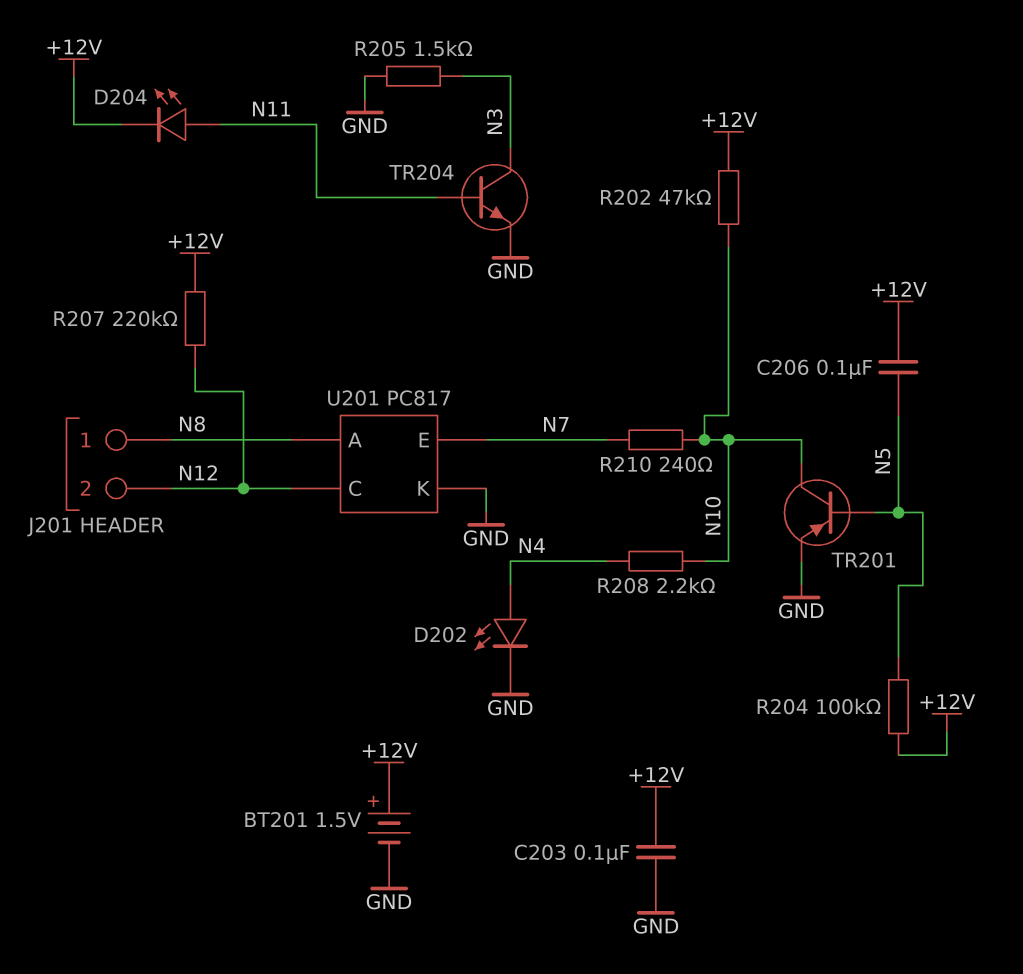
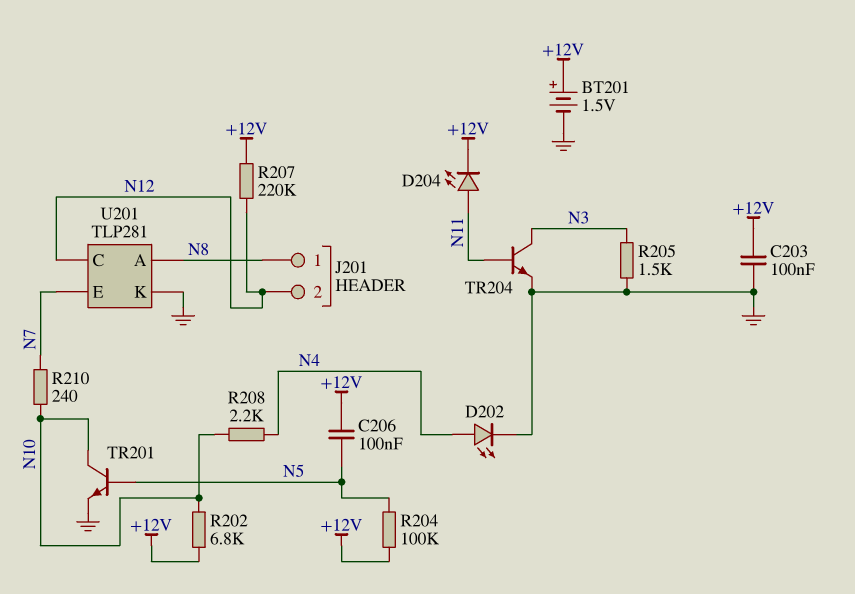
R202: 47k (+12V, N10) -> 6.8k (+12V, N10)
TR201: PNP (B N5, C N10, E GND) -> NPN (B N5, C N10, E GND)
U201: PC817 -> TLP281

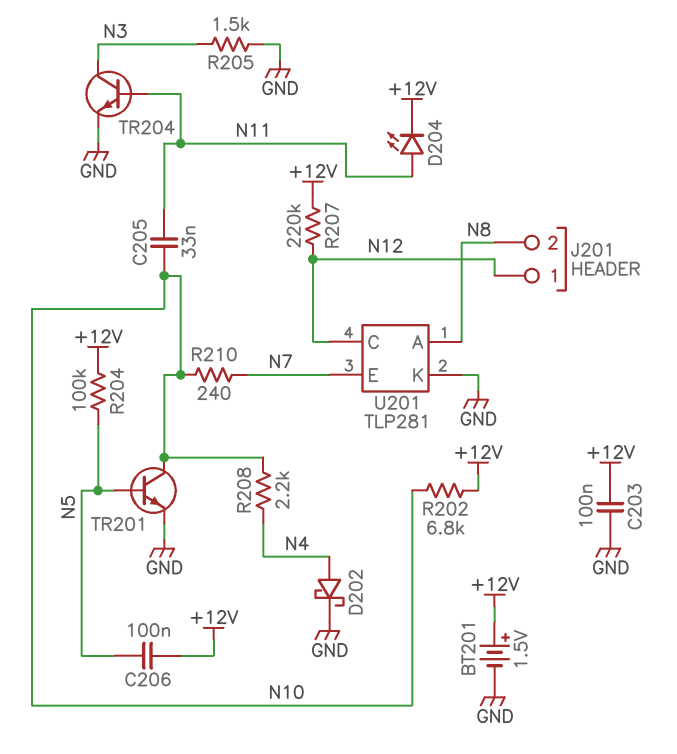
C205: none -> 33nF (N10, N11)
D202: LED (A N4, K GND) -> schottky (A N4, K GND)
J201 pin 1: N8 -> N12
J201 pin 2: N12 -> N8

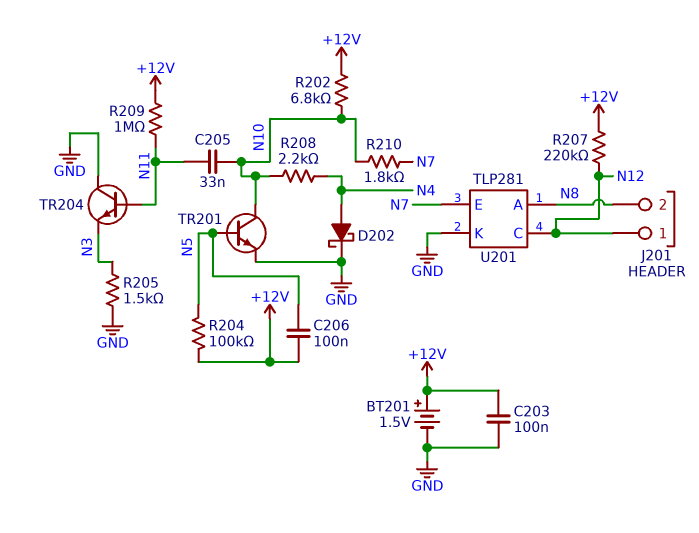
D204: LED (A N11, K +12V) -> none
R209: none -> 1M (+12V, N11)
R210: 240 (N7, N10) -> 1.8k (N7, N10)
TR204: NPN (B N11, C N3, E GND) -> NPN (B N11, C GND, E N3)

